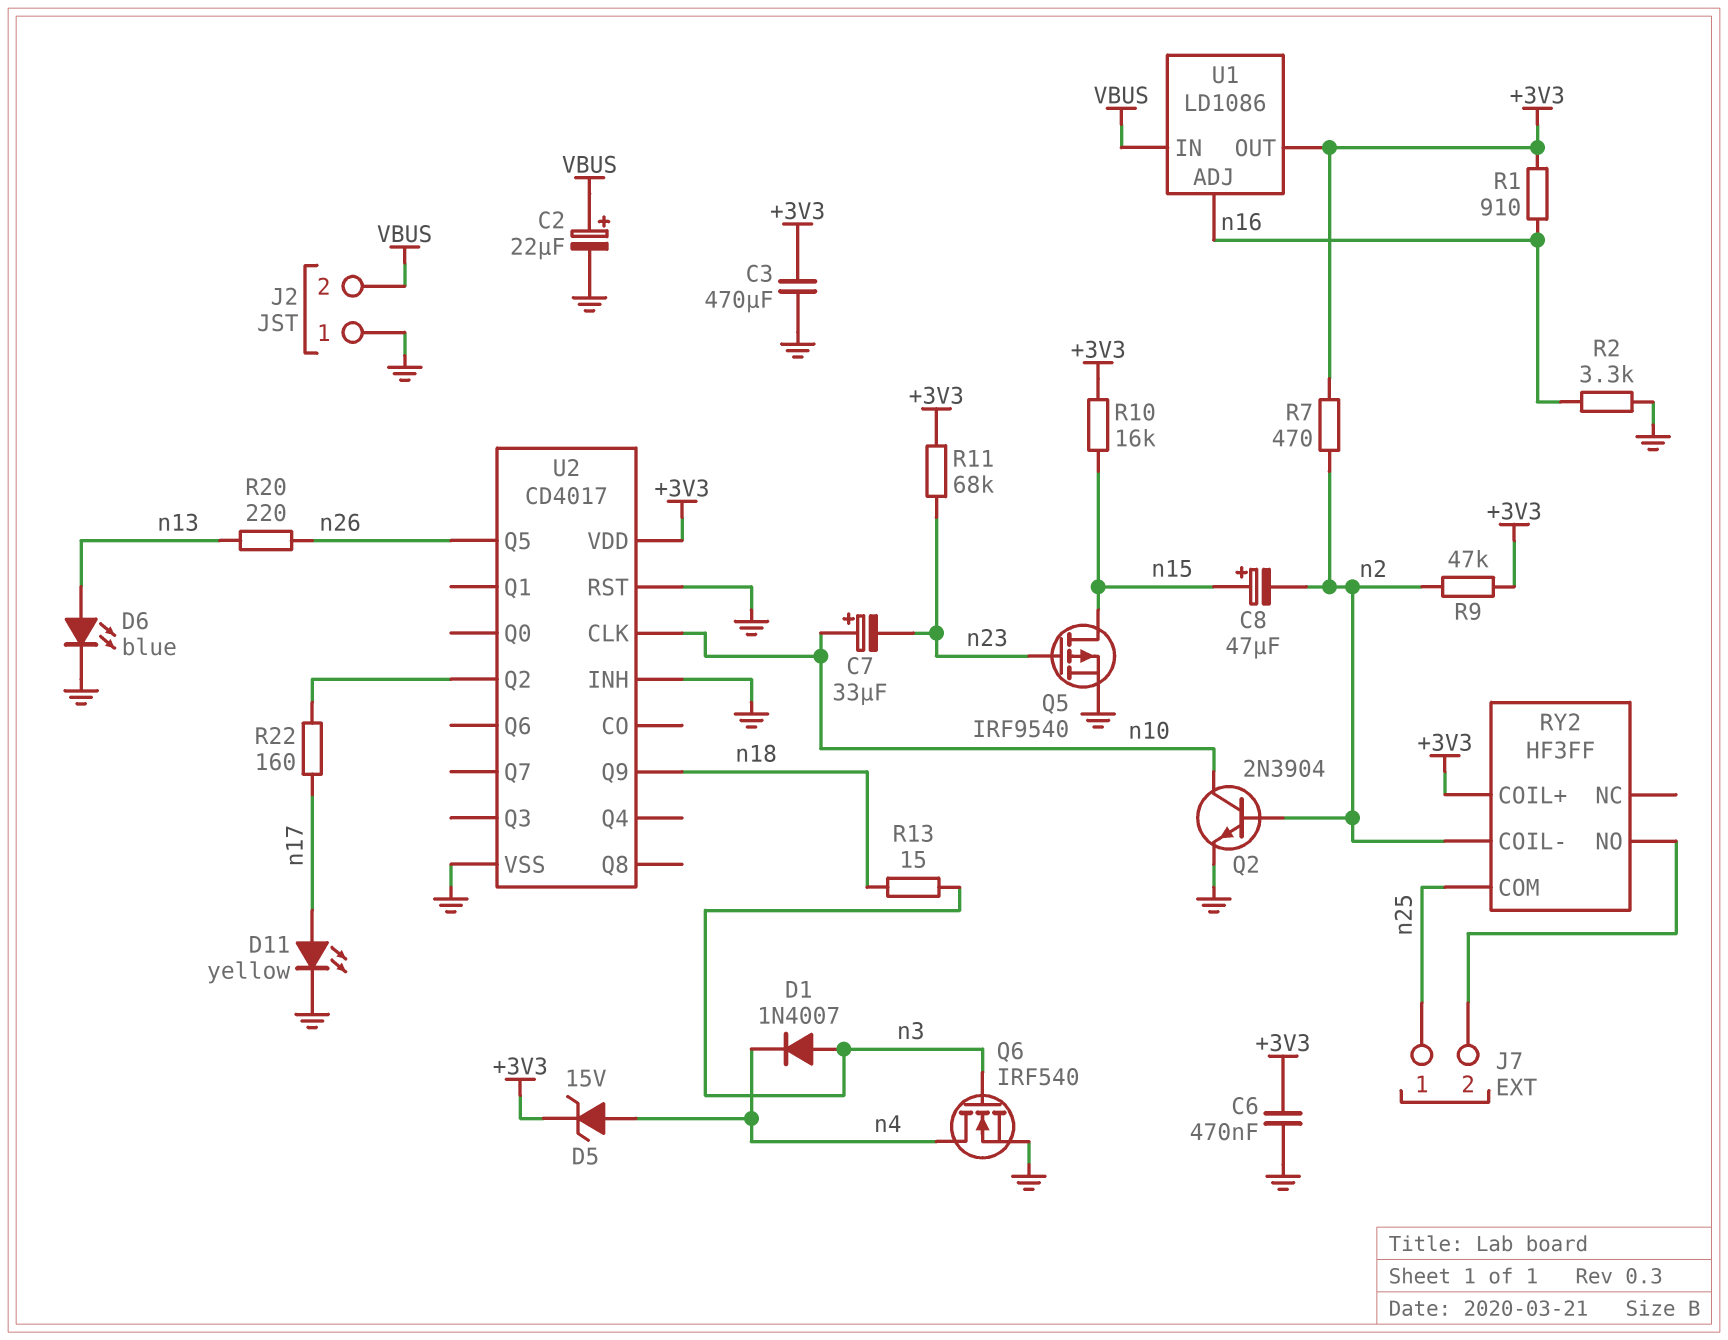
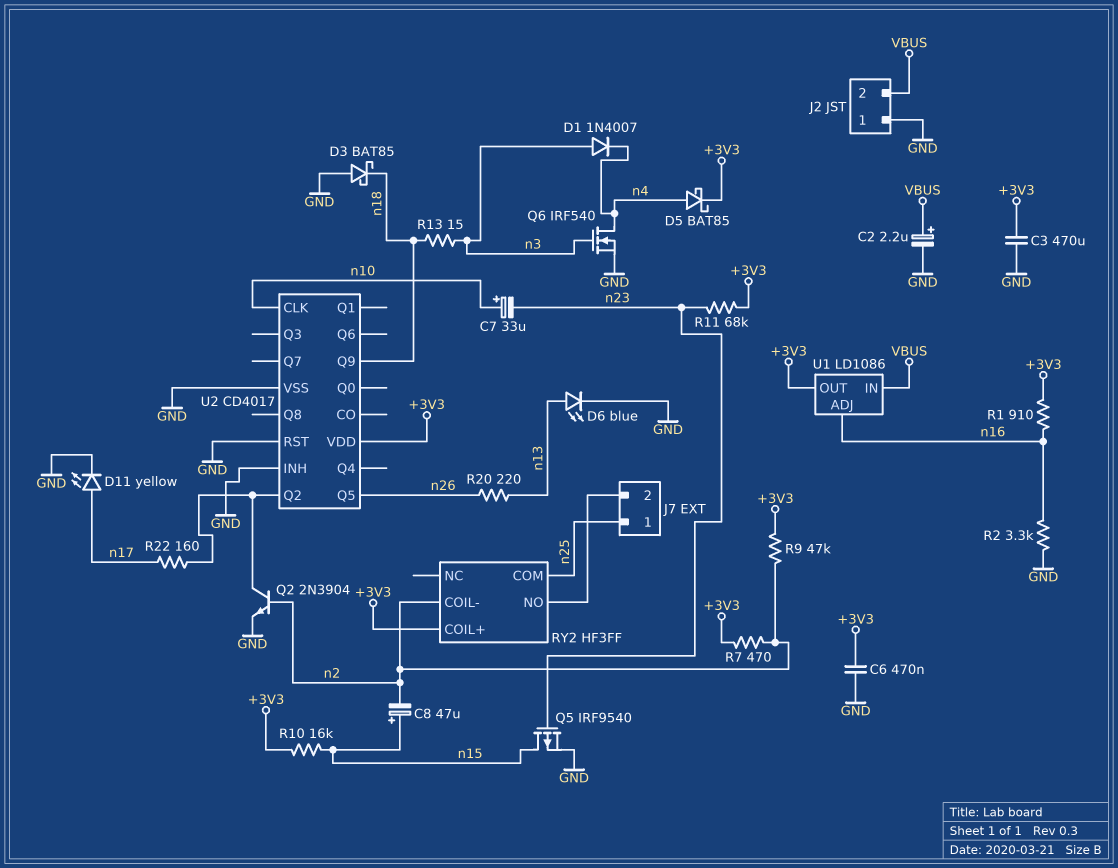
C2: 22uF (plus VBUS, minus GND) -> 2.2uF (plus VBUS, minus GND)
D3: none -> schottky BAT85 (A GND, K n18)
D5: zener 15V (A n4, K +3V3) -> schottky BAT85 (A n4, K +3V3)
Q2: NPN 2N3904 (B n2, C n10, E GND) -> NPN 2N3904 (B n2, C U2/Q2, E GND)

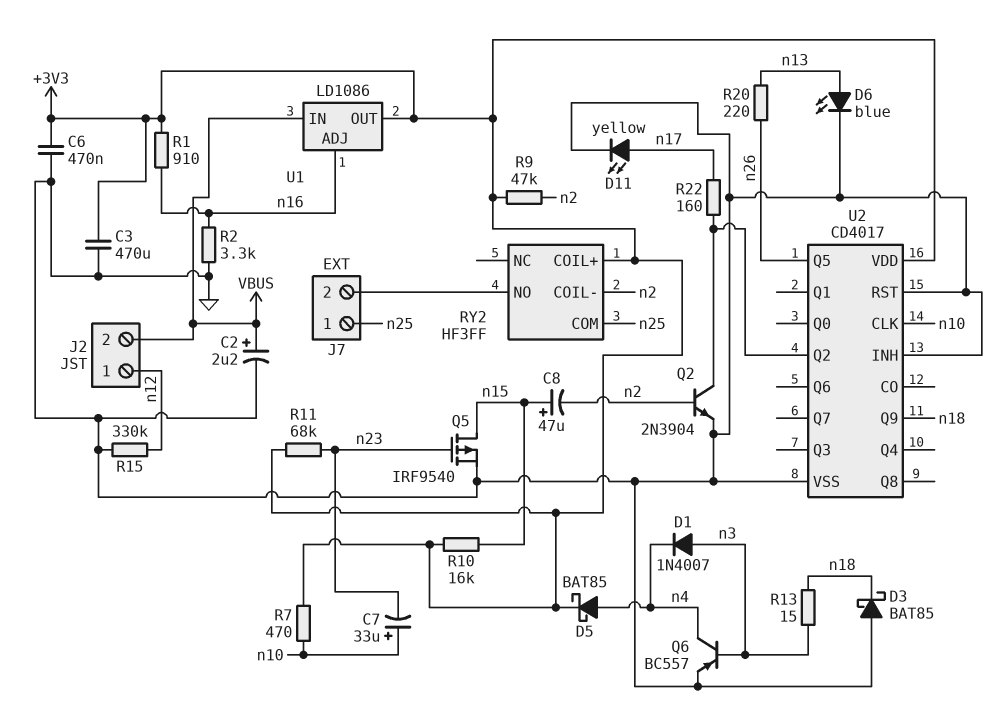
J2 pin 1: GND -> n12
Q6: NMOS IRF540 (G n3, D n4, S GND) -> PNP BC557 (B n3, C n4, E GND)
R7: 470 (+3V3, n2) -> 470 (+3V3, n10)
R15: none -> 330k (GND, n12)

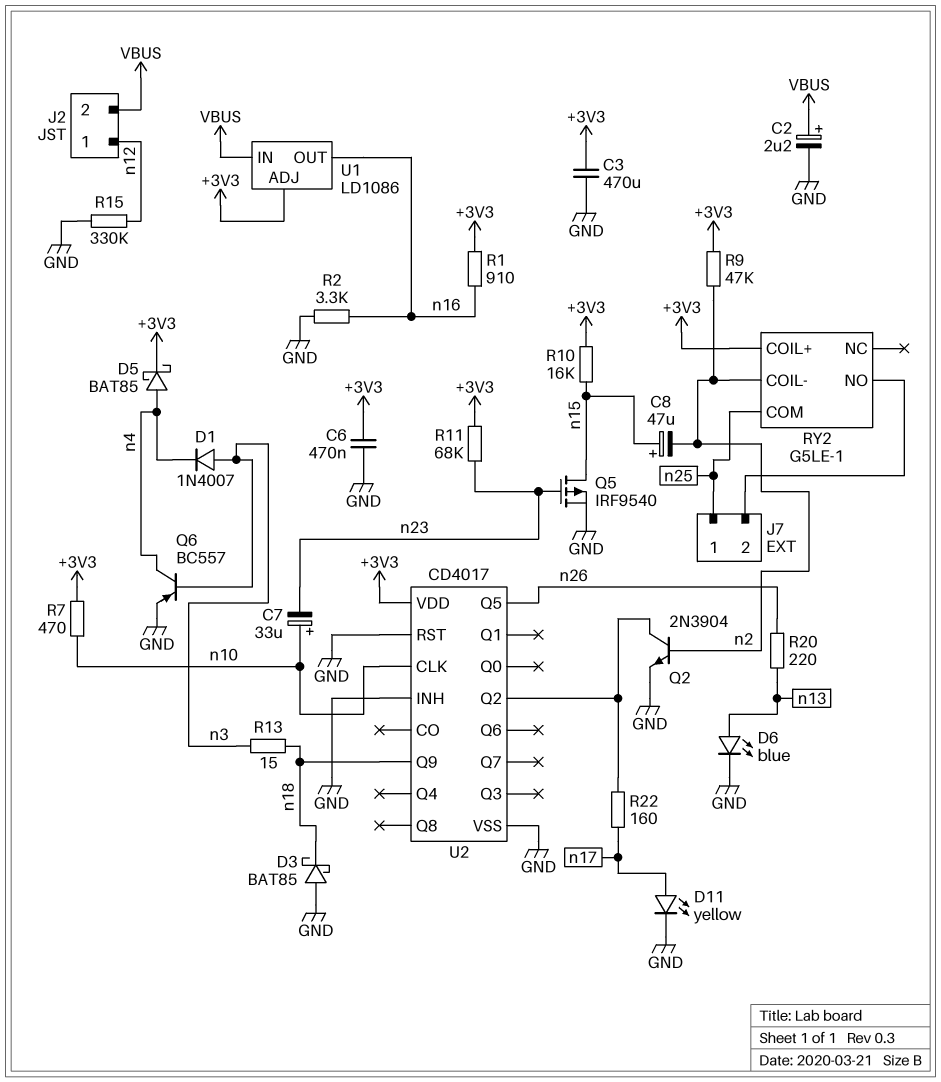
RY2: HF3FF -> G5LE-1
U1 pin ADJ: n16 -> +3V3
U1 pin OUT: +3V3 -> n16

